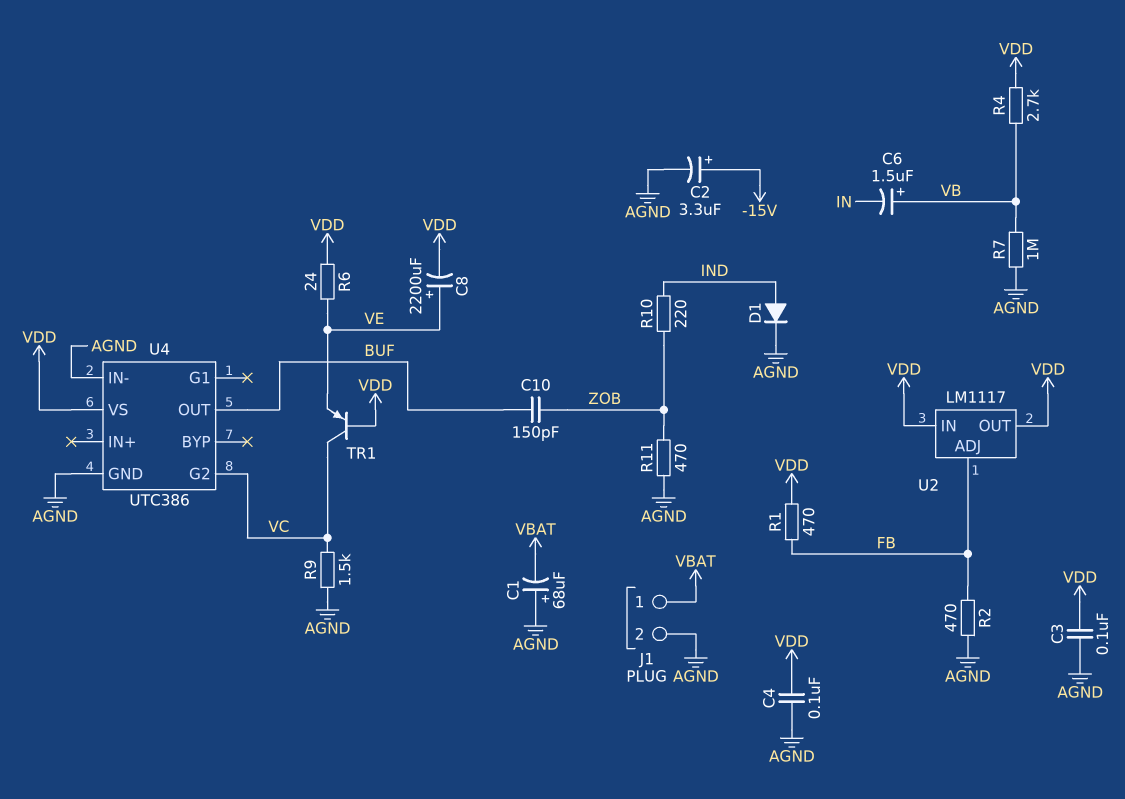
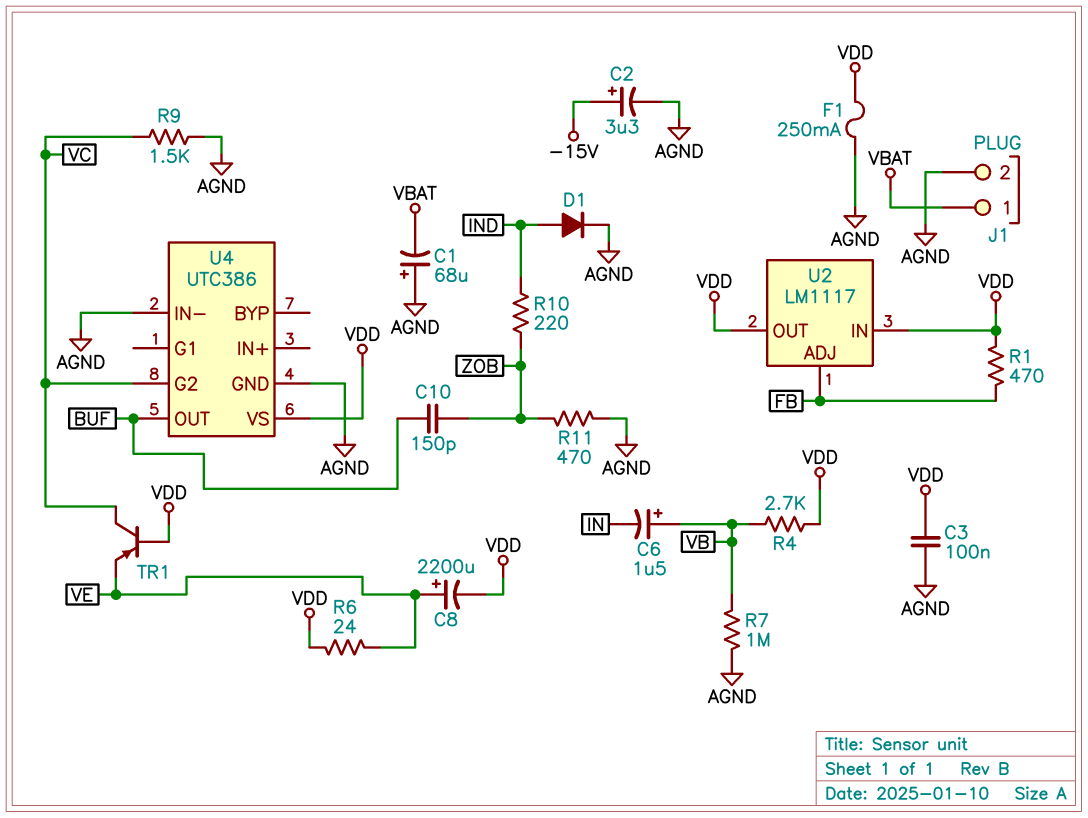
C4: 100nF (AGND, VDD) -> none
F1: none -> 250mA (AGND, VDD)
R2: 470 (AGND, FB) -> none

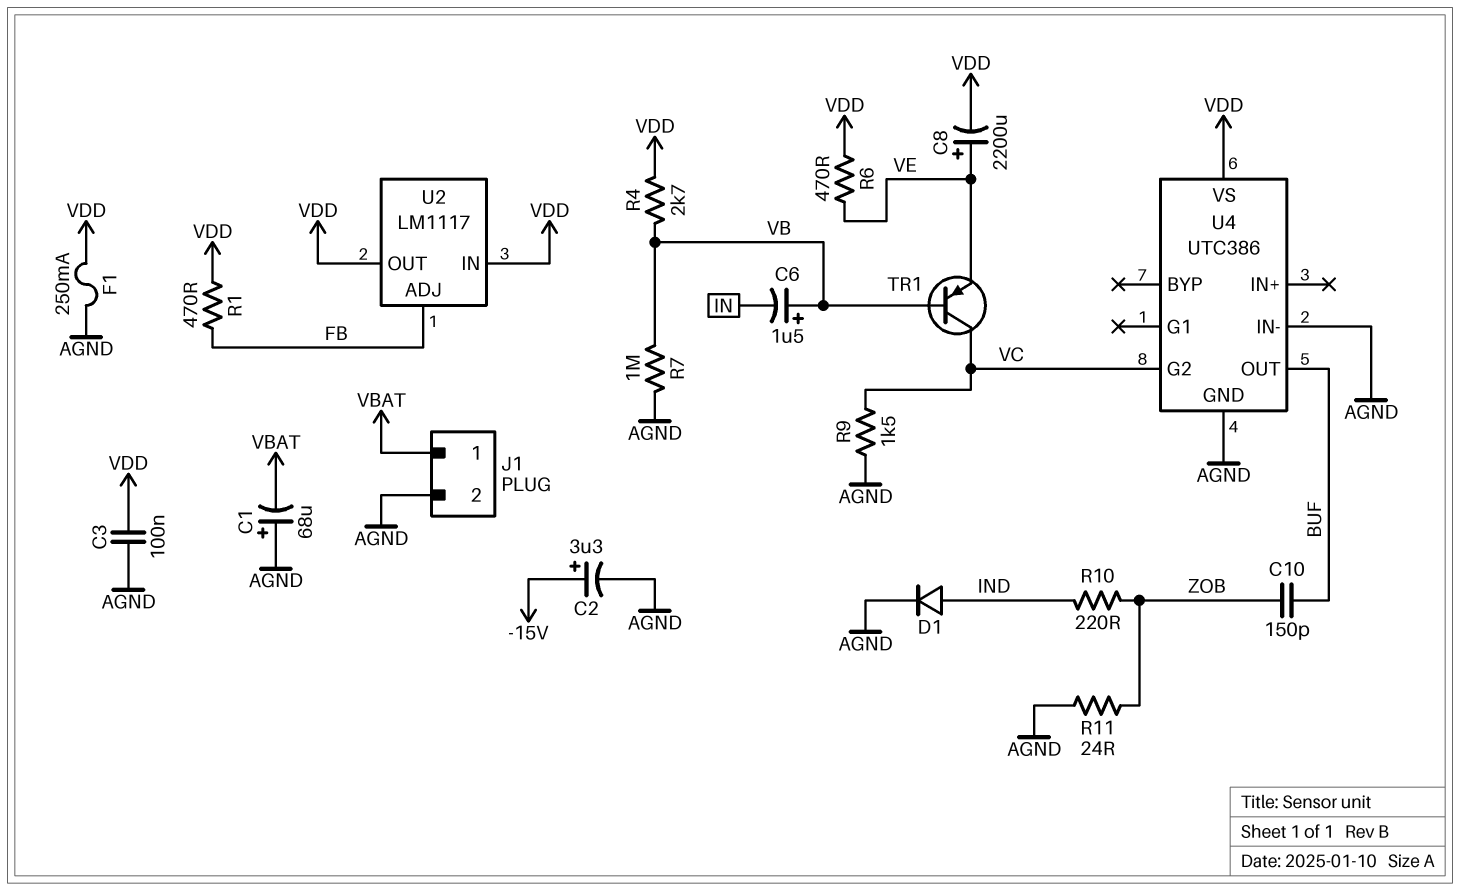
R6: 24 (VDD, VE) -> 470 (VDD, VE)
R11: 470 (AGND, ZOB) -> 24 (AGND, ZOB)
TR1: PNP (B VDD, C VC, E VE) -> PNP (B VB, C VC, E VE)

